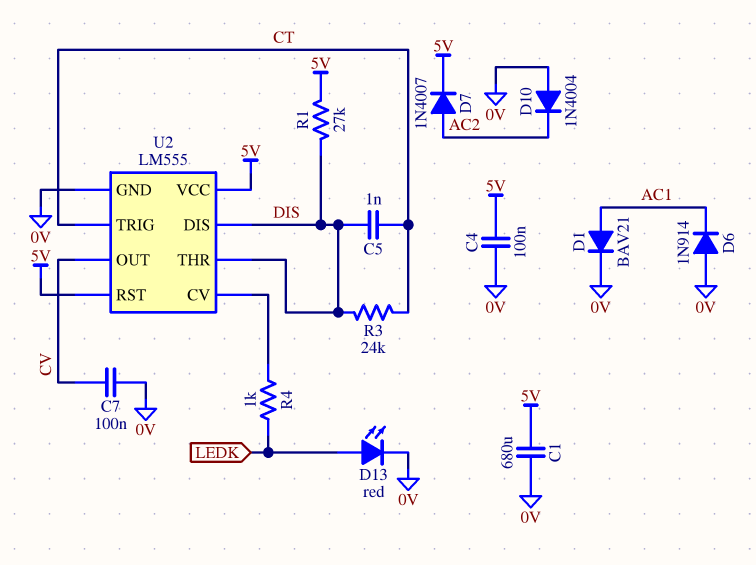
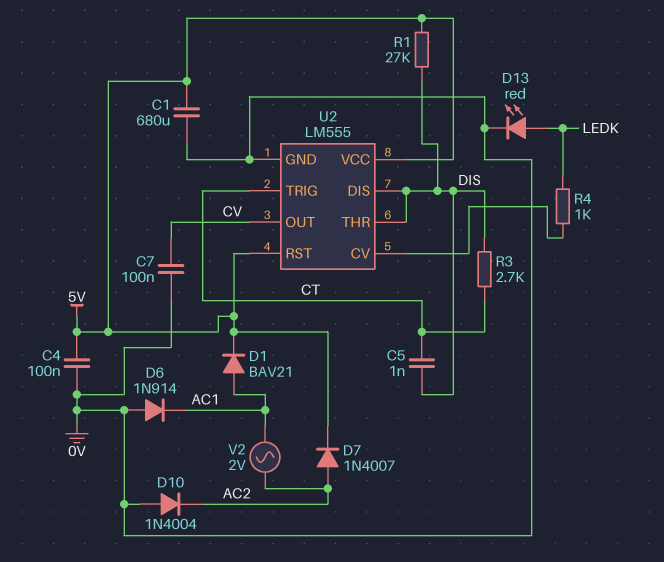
D1: diode BAV21 (A AC1, K 0V) -> diode BAV21 (A AC1, K 5V)
R3: 24k (CT, DIS) -> 2.7k (CT, DIS)
V2: none -> AC 2V (AC1, AC2)

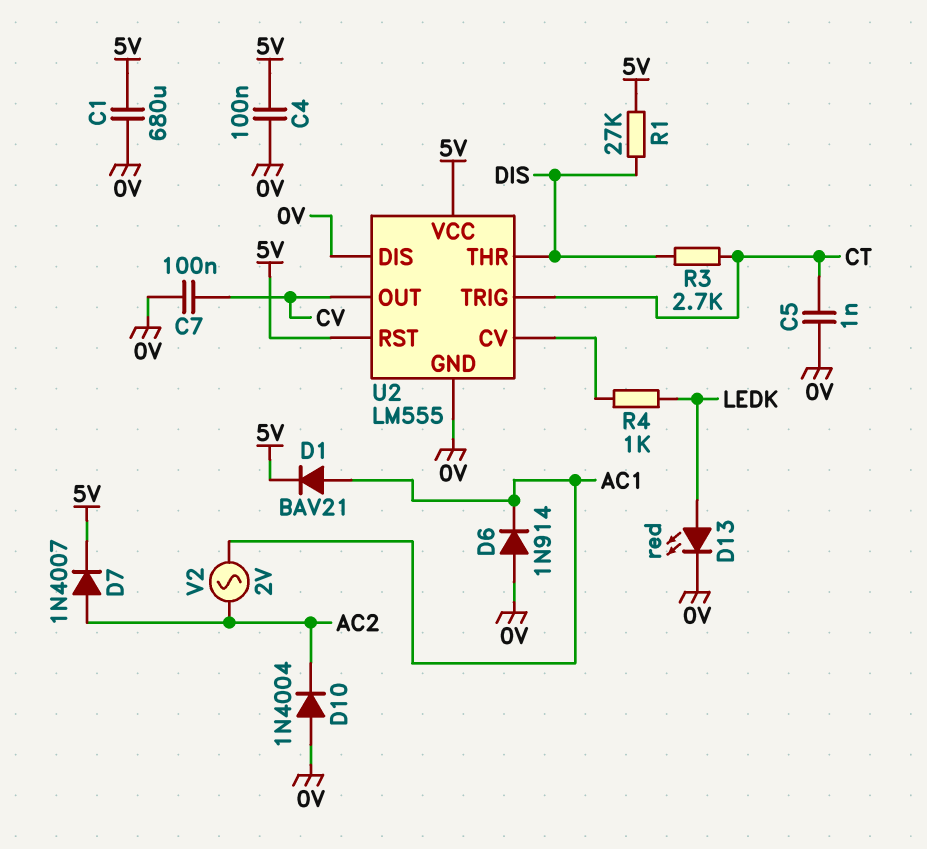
C5: 1nF (CT, DIS) -> 1nF (0V, CT)
U2 pin DIS: DIS -> 0V

